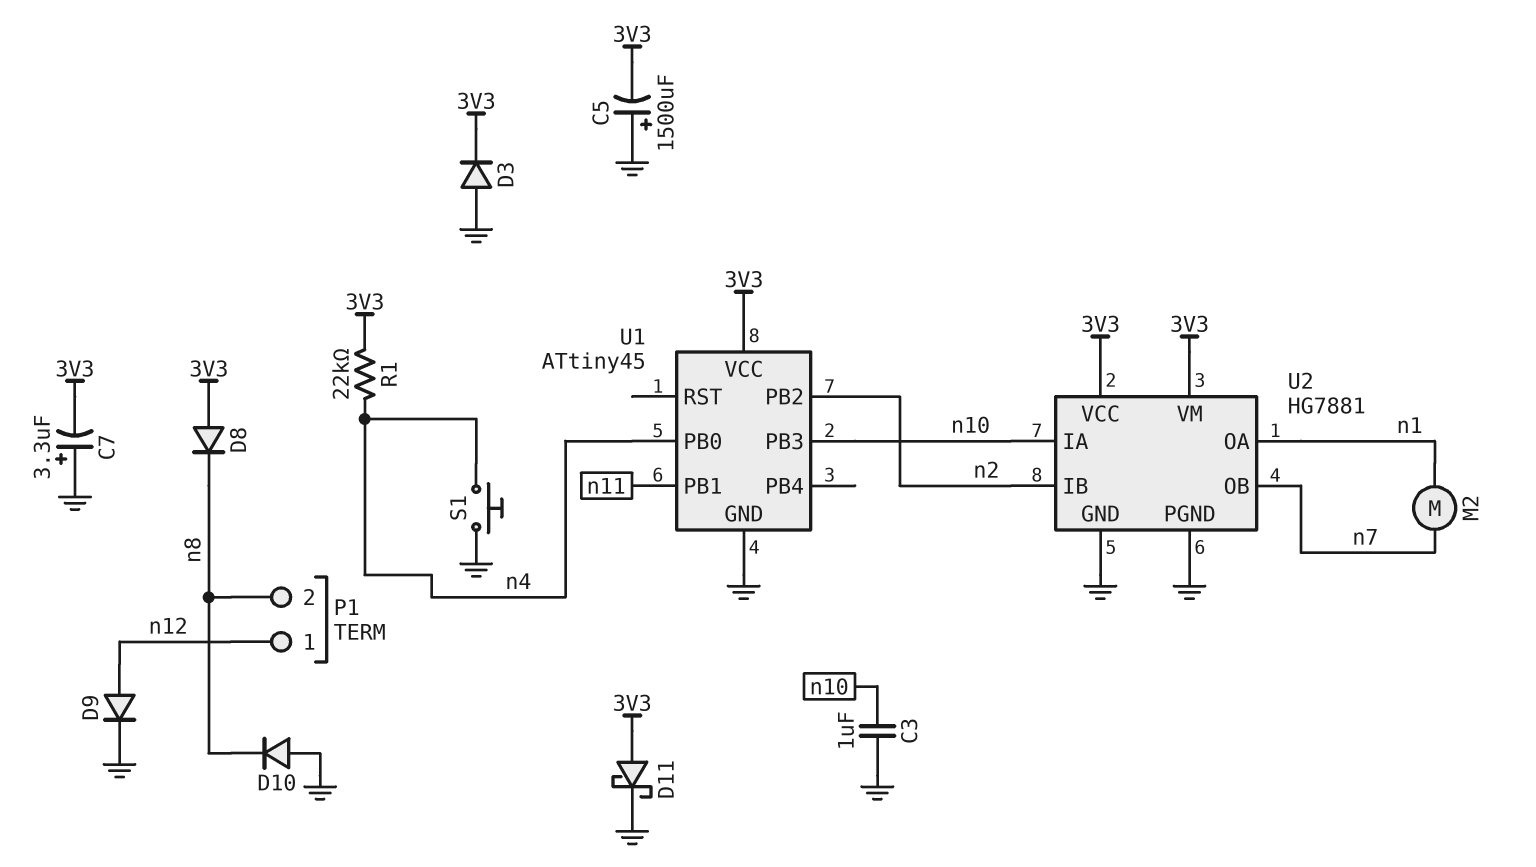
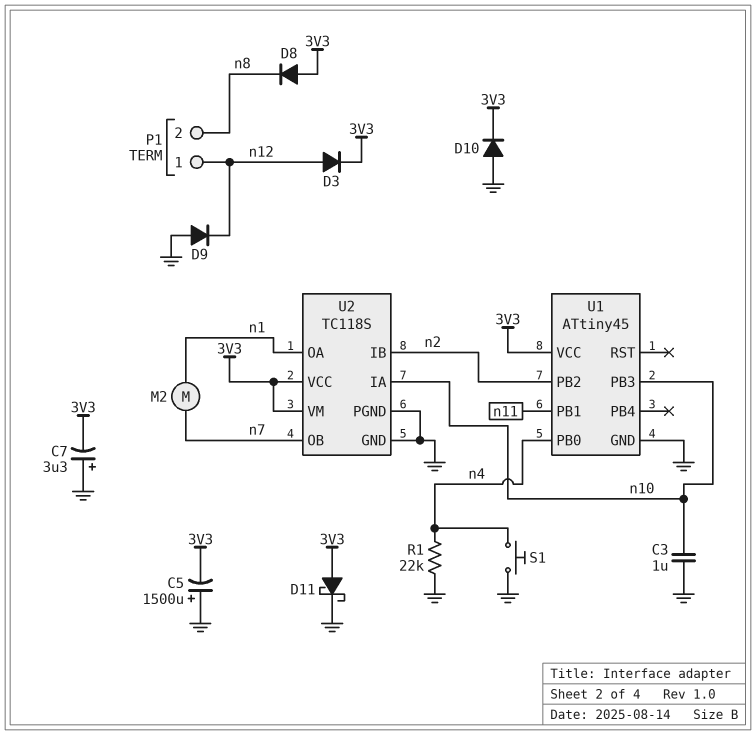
D3: diode (A GND, K 3V3) -> diode (A n12, K 3V3)
D9: diode (A n12, K GND) -> diode (A GND, K n12)
D10: diode (A GND, K n8) -> diode (A GND, K 3V3)
R1: 22k (3V3, n4) -> 22k (GND, n4)
U2: HG7881 -> TC118S

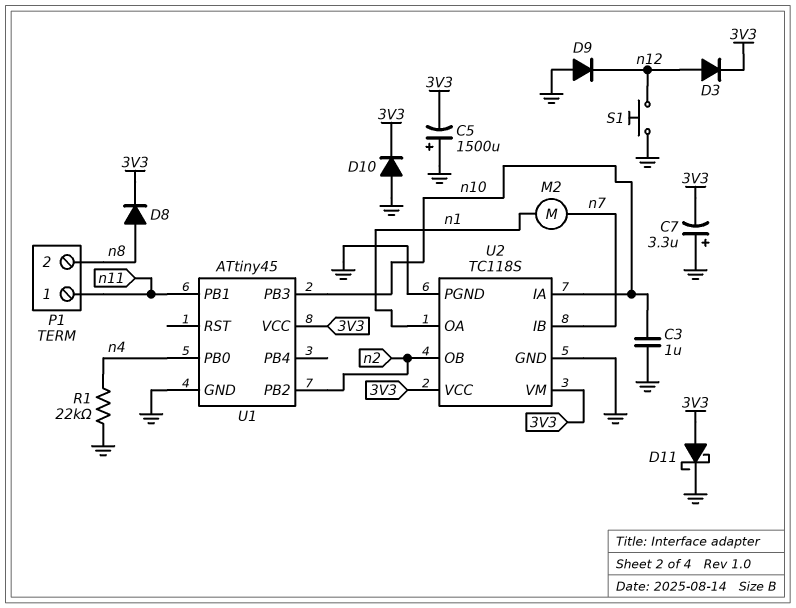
D8: diode (A 3V3, K n8) -> diode (A n8, K 3V3)
P1 pin 1: n12 -> n11
S1: button (GND, n4) -> button (GND, n12)
U2 pin IB: n2 -> n7
U2 pin OB: n7 -> n2

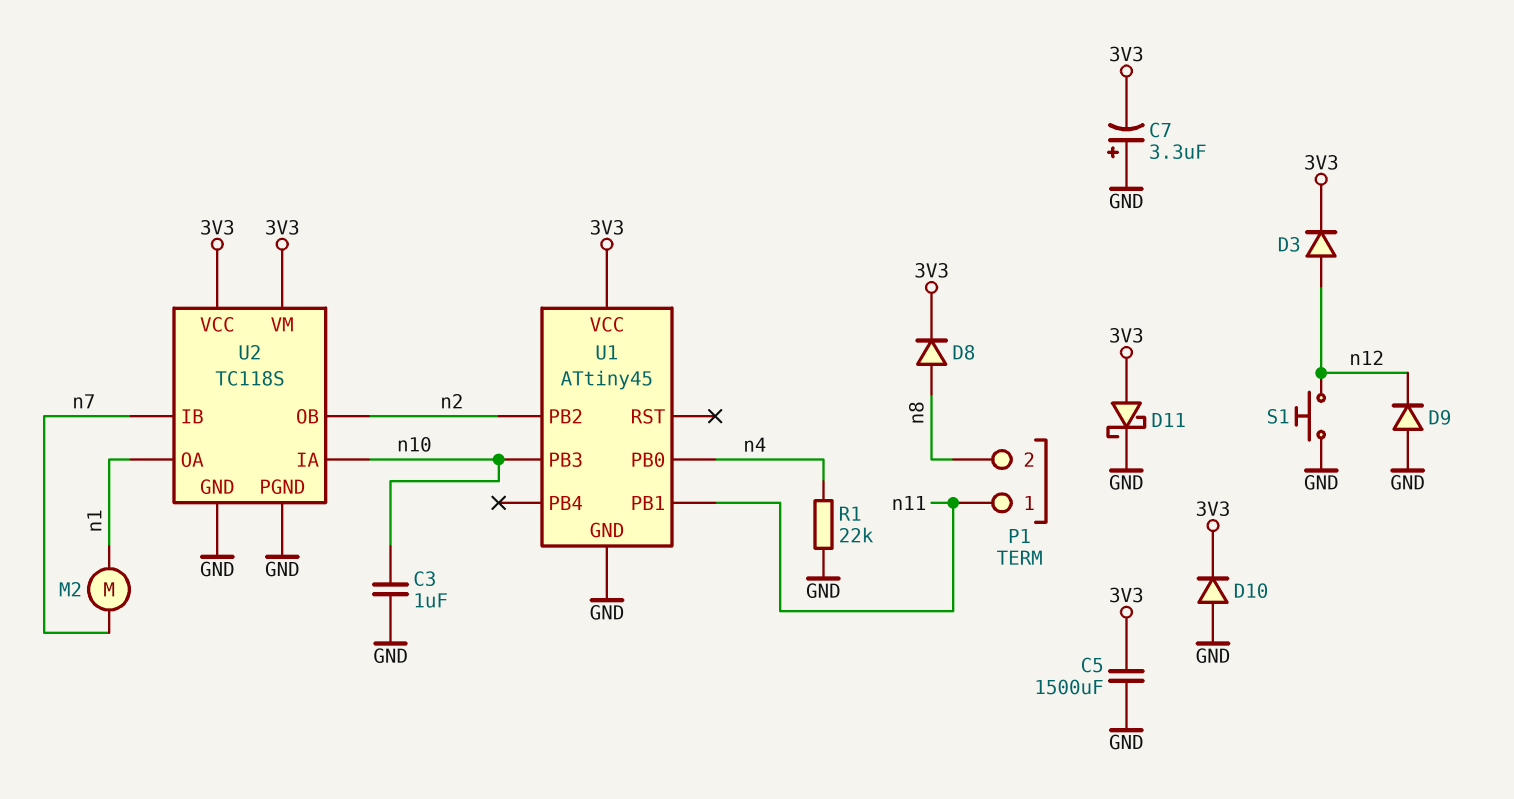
C5: 1500uF (plus GND, minus 3V3) -> 1500uF (3V3, GND)

